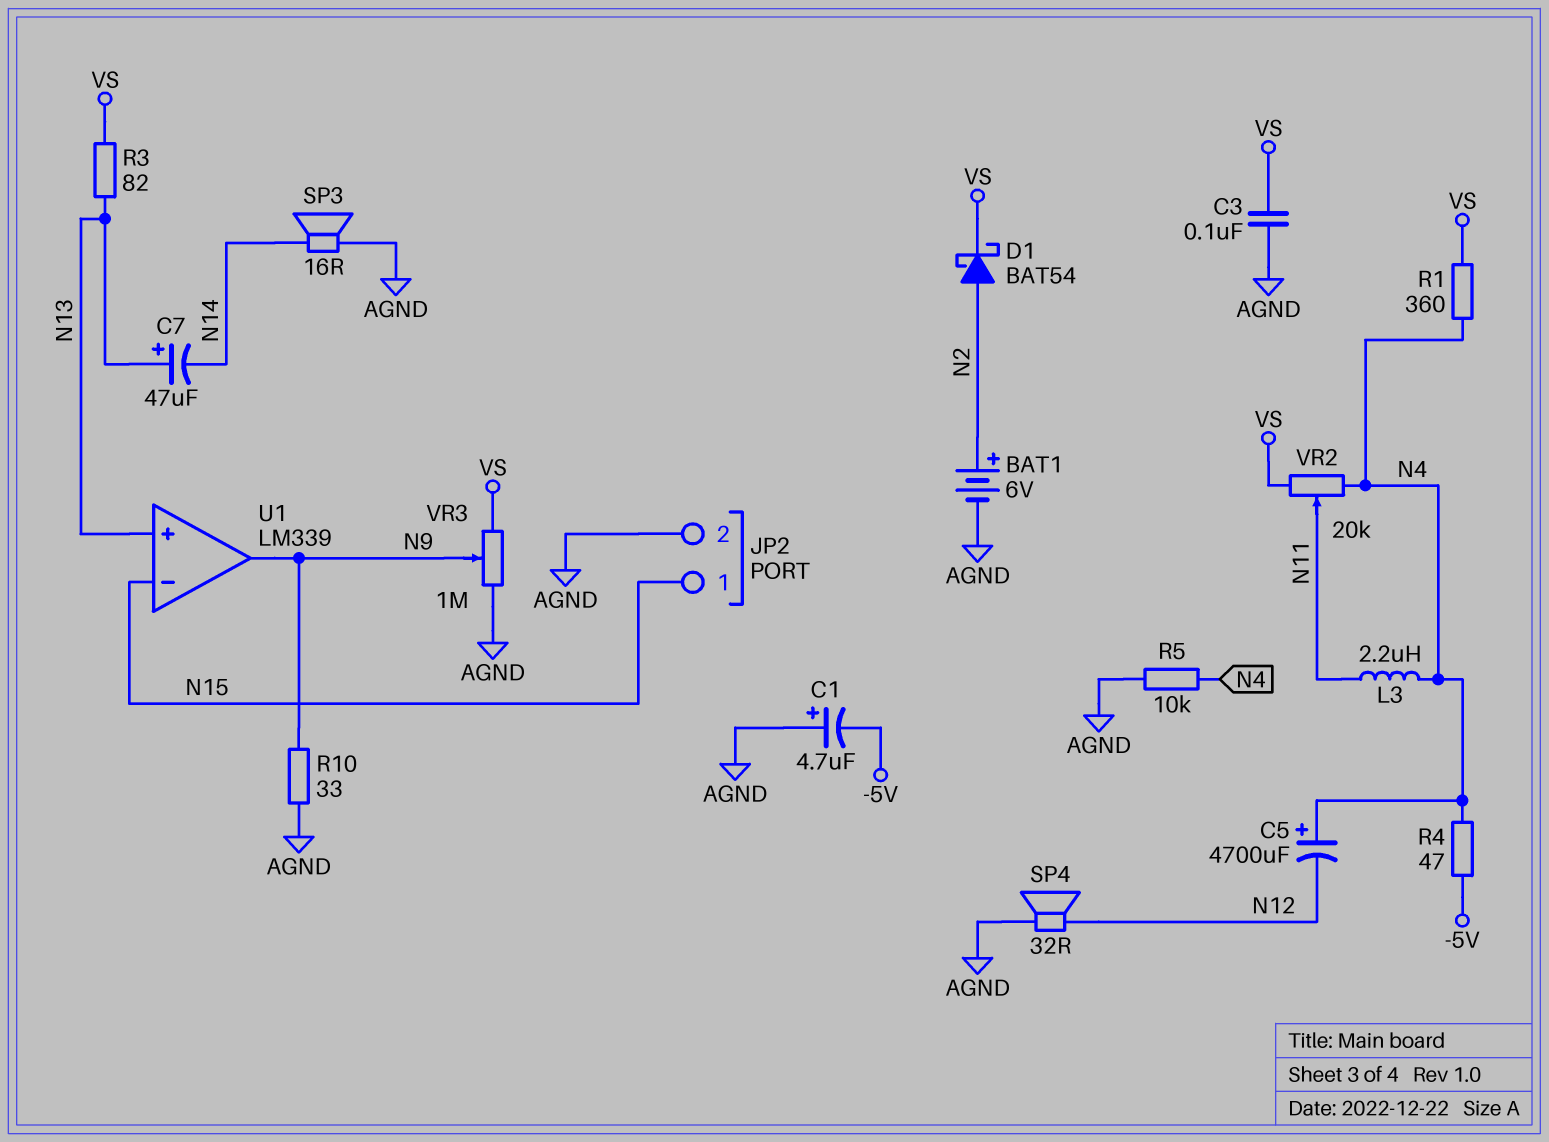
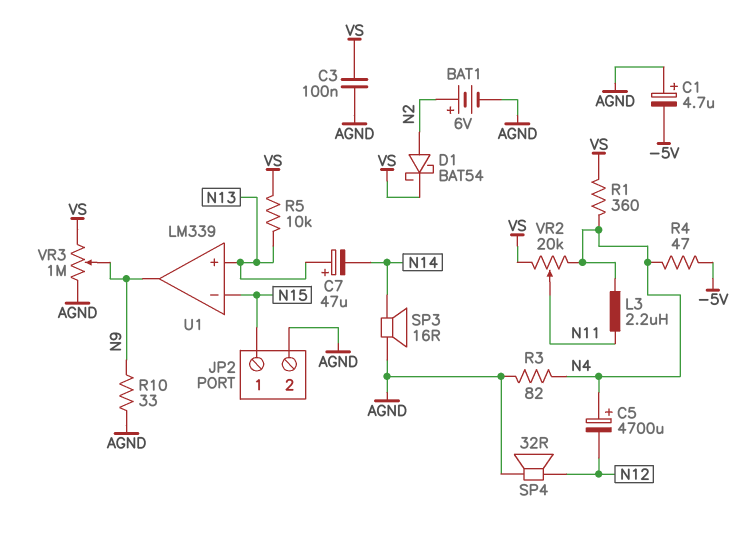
R3: 82 (N13, VS) -> 82 (AGND, N4)
R5: 10k (AGND, N4) -> 10k (N13, VS)

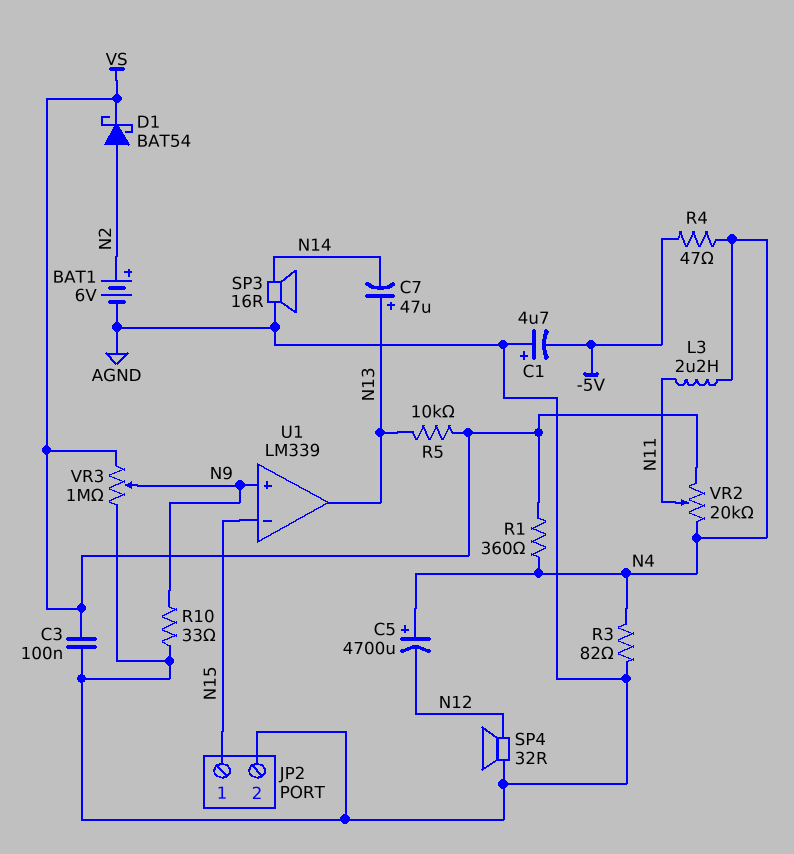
U1 pin in+: N13 -> N9
U1 pin out: N9 -> N13

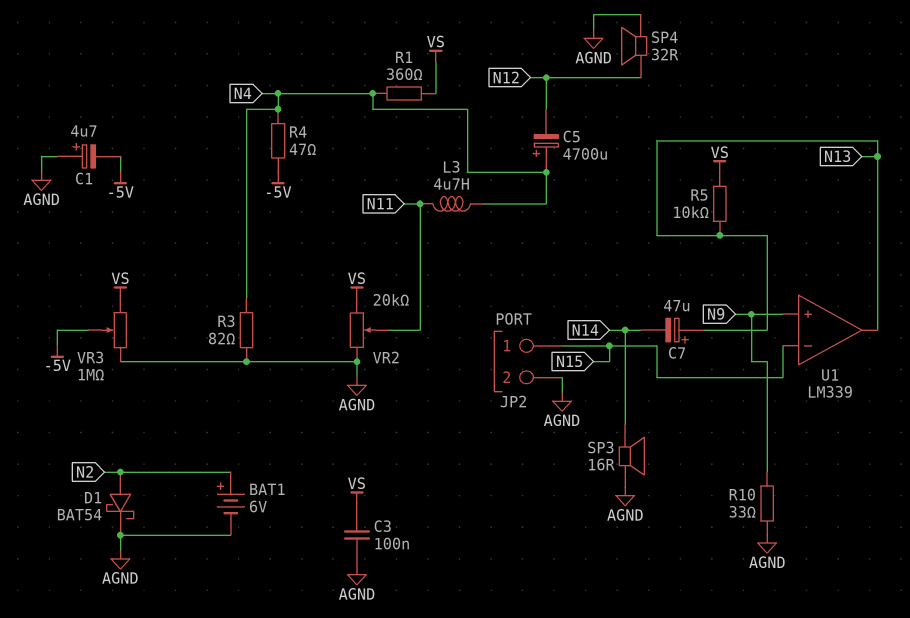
D1: schottky BAT54 (A N2, K VS) -> schottky BAT54 (A N2, K AGND)
L3: 2.2uH (N4, N11) -> 4.7uH (N4, N11)
VR2: 20k (N4, VS, wiper N11) -> 20k (AGND, VS, wiper N11)
VR3: 1M (AGND, VS, wiper N9) -> 1M (AGND, VS, wiper -5V)

